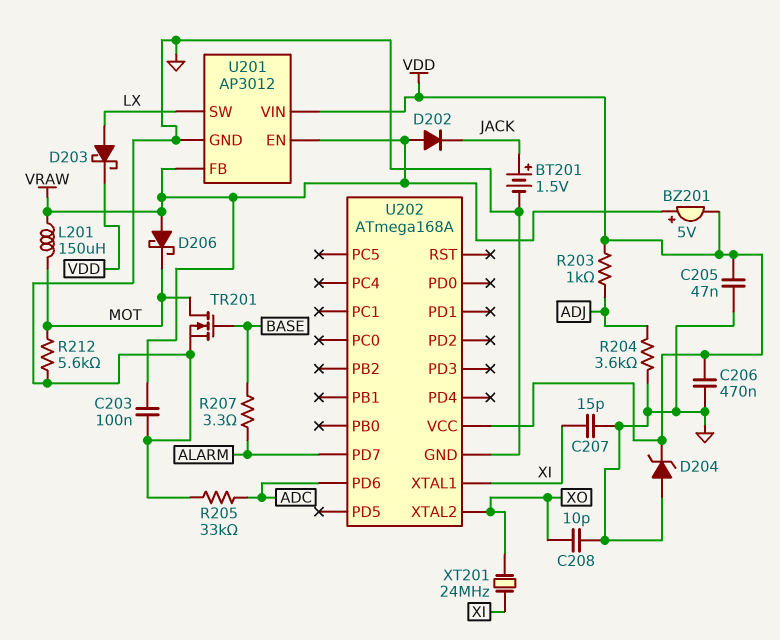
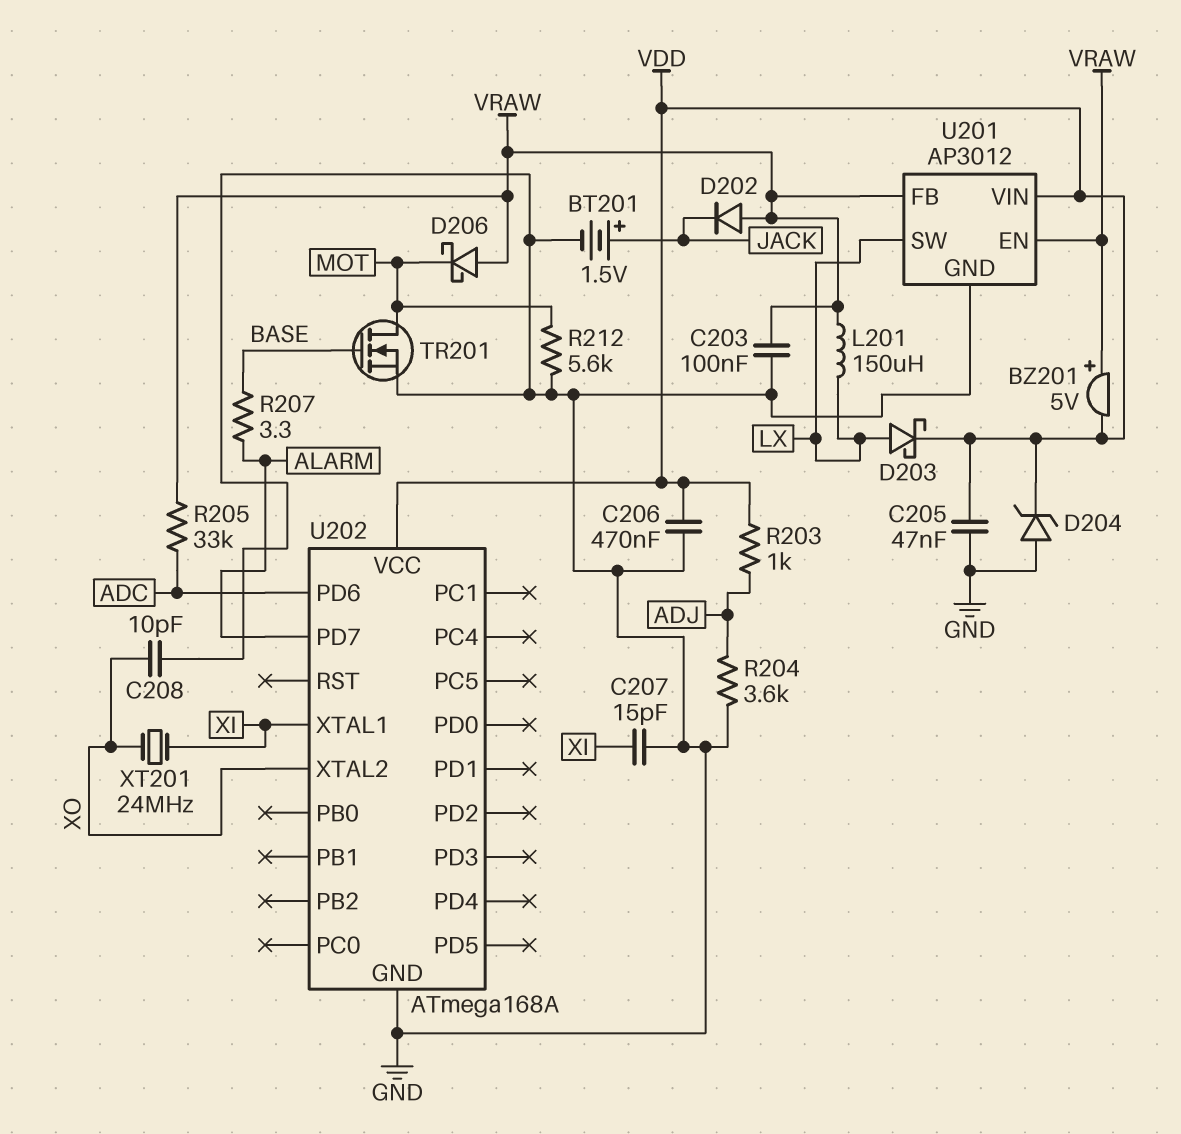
L201: 150uH (MOT, VRAW) -> 150uH (LX, VRAW)
R205: 33k (ADC, GND) -> 33k (ADC, VRAW)

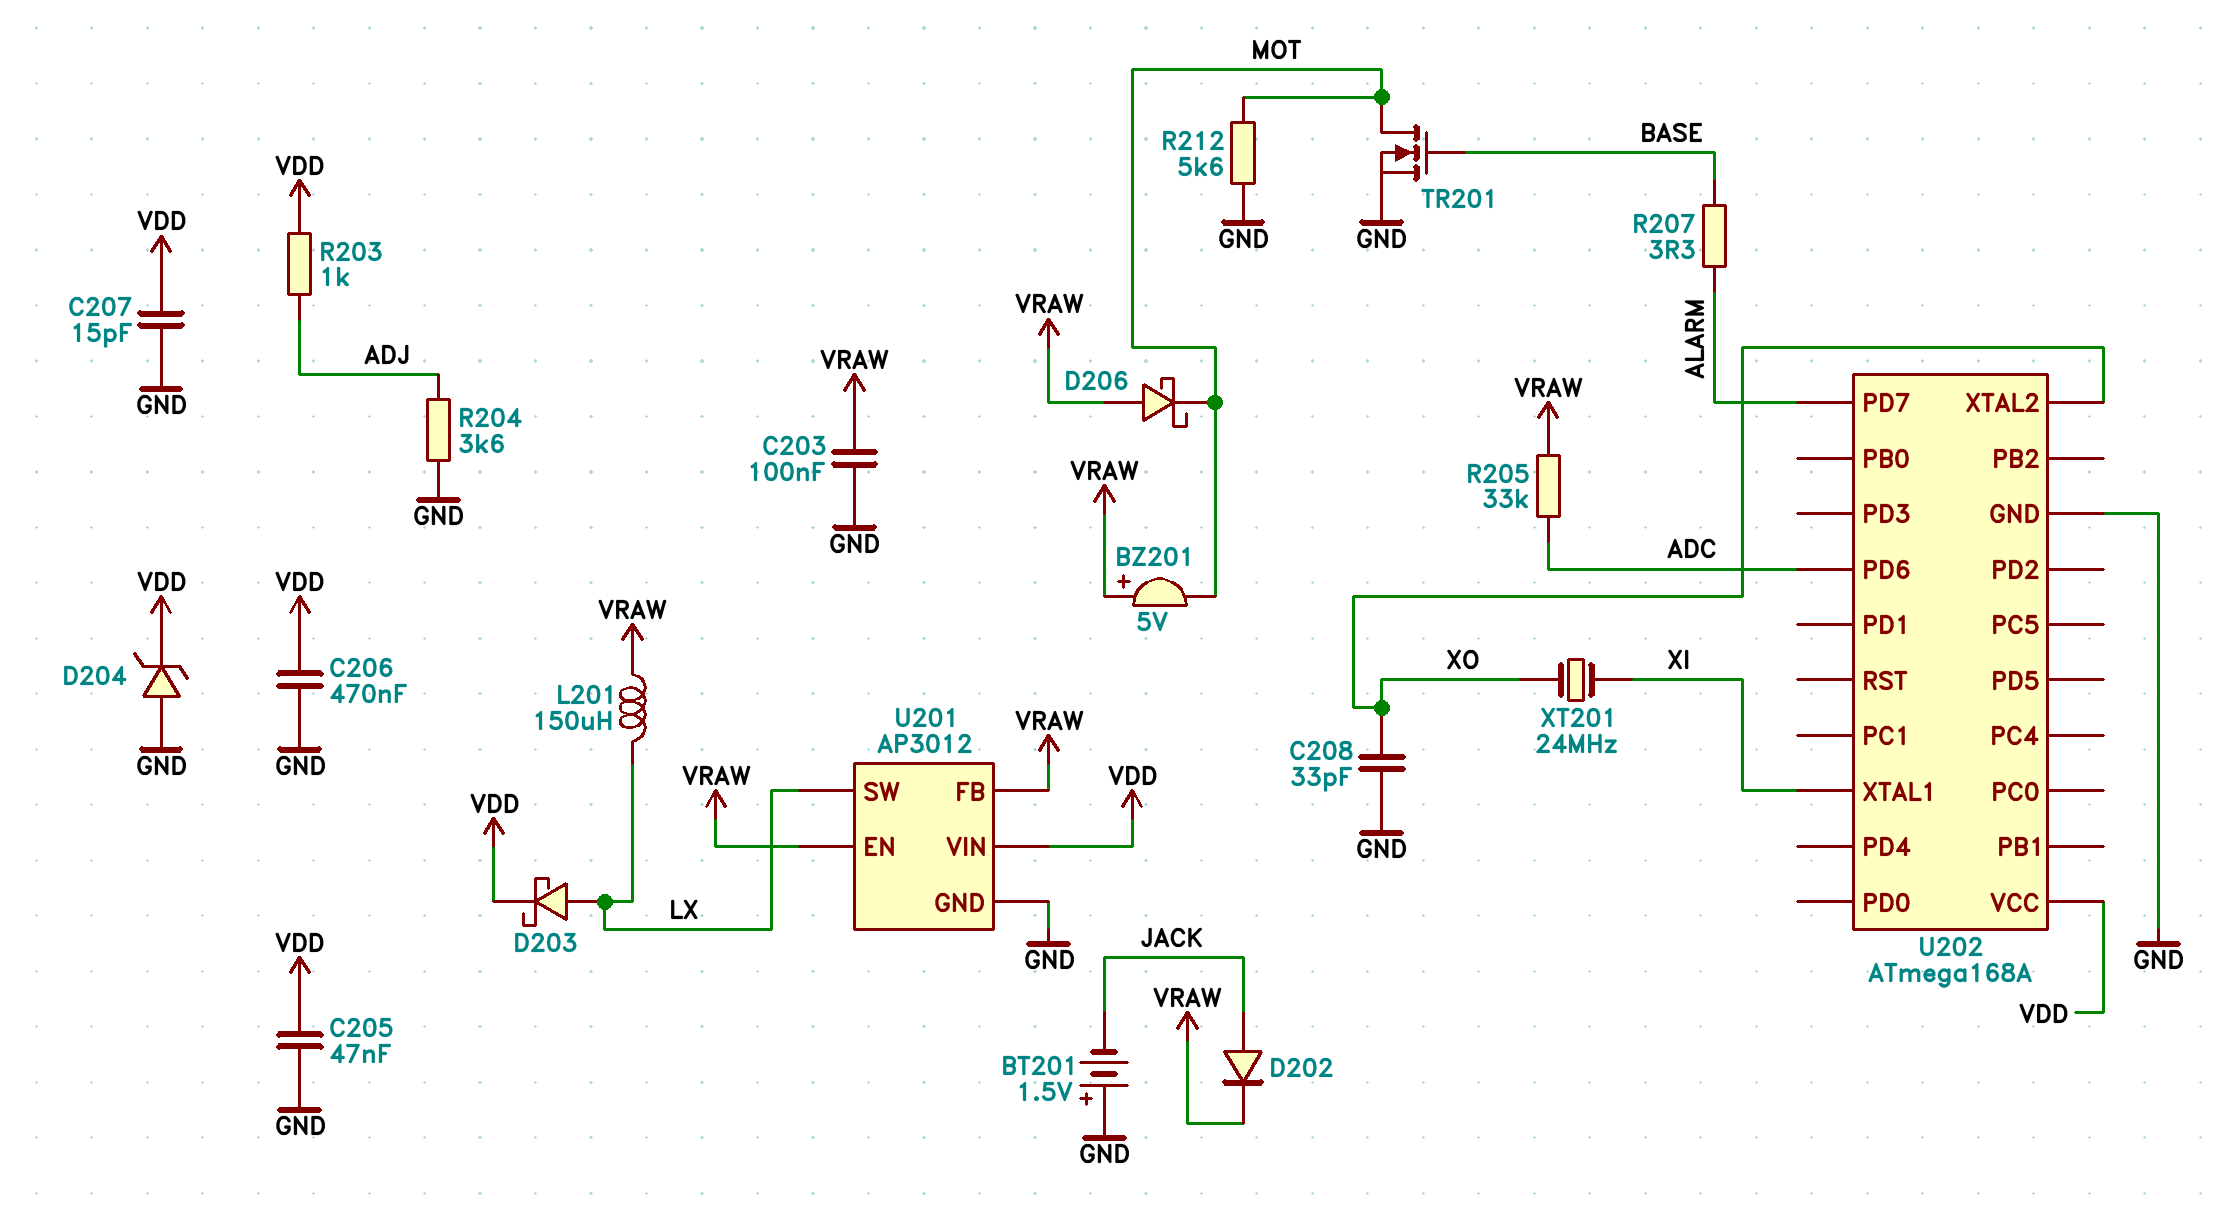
BT201: 1.5V (plus JACK, minus GND) -> 1.5V (plus GND, minus JACK)
BZ201: buzzer 5V (plus VRAW, minus VDD) -> buzzer 5V (plus VRAW, minus MOT)
C207: 15pF (GND, XI) -> 15pF (GND, VDD)
C208: 10pF (GND, XO) -> 33pF (GND, XO)
D202: diode (A VRAW, K JACK) -> diode (A JACK, K VRAW)

